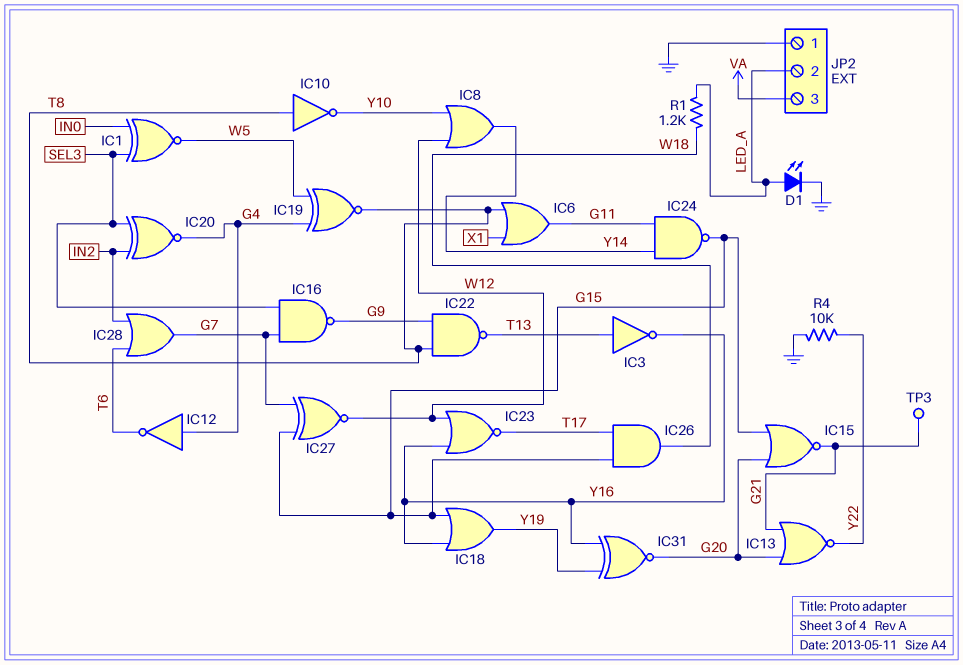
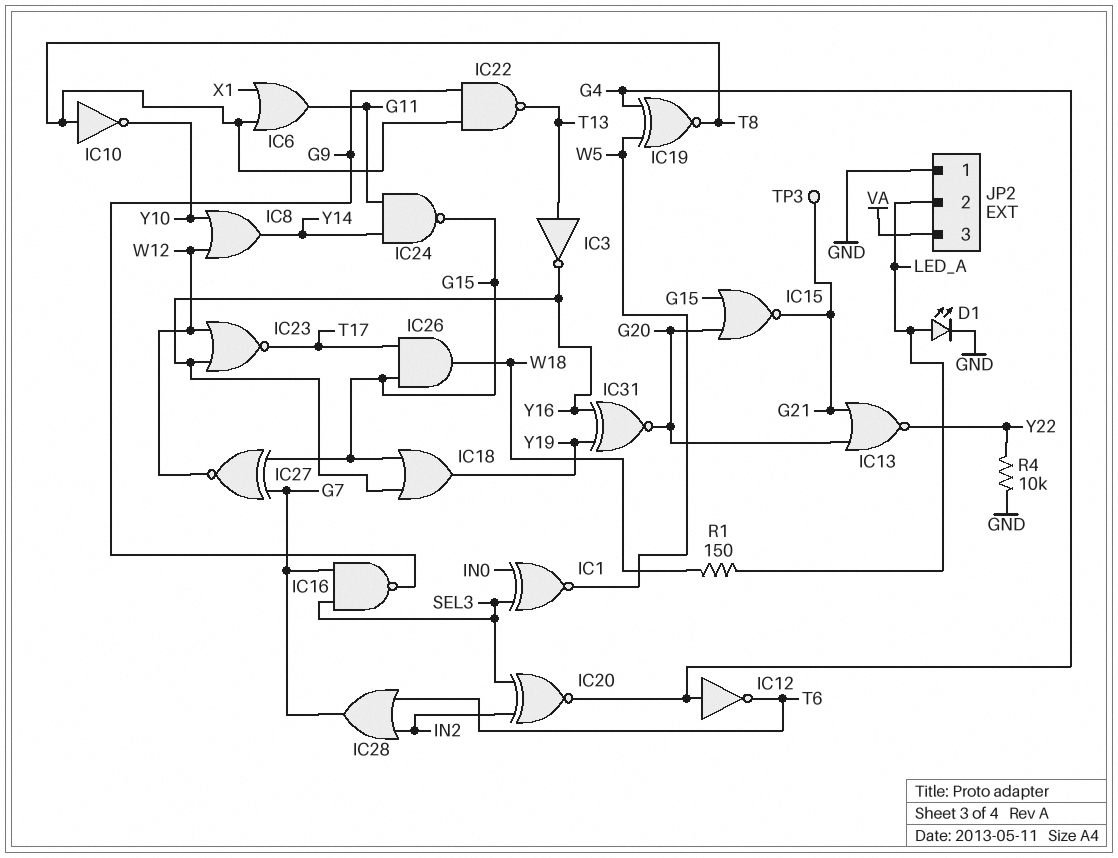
R1: 1.2k (LED_A, W18) -> 150 (LED_A, W18)

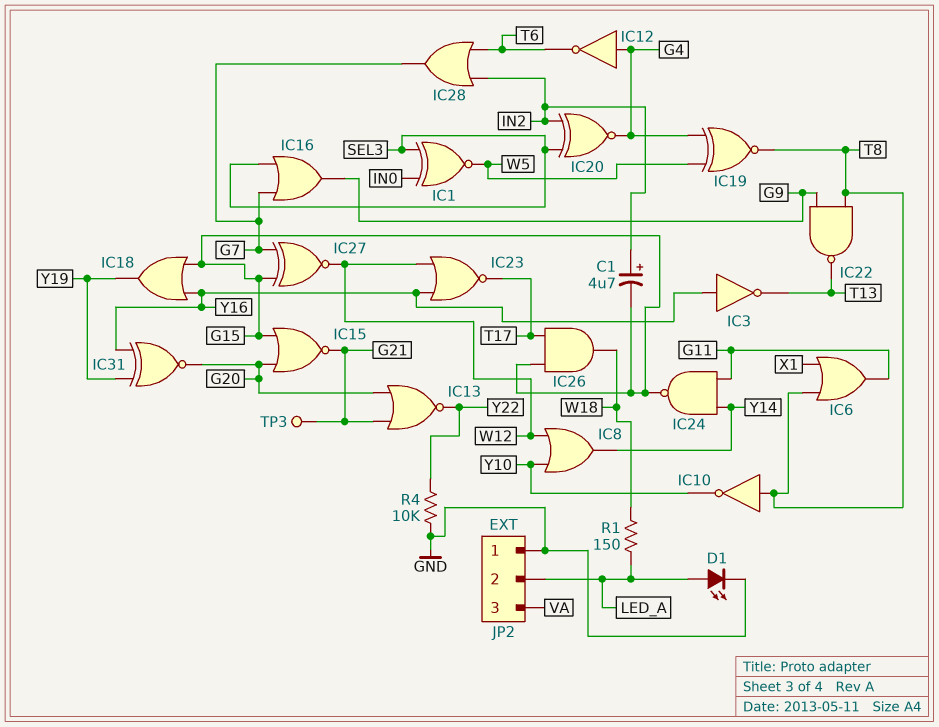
C1: none -> 4.7uF (plus IN2, minus G15)
IC3: NOT (in T13, out Y16) -> NOT (in Y16, out T13)
IC16: NAND (in G7, in SEL3, out G9) -> OR (in G7, in SEL3, out G9)

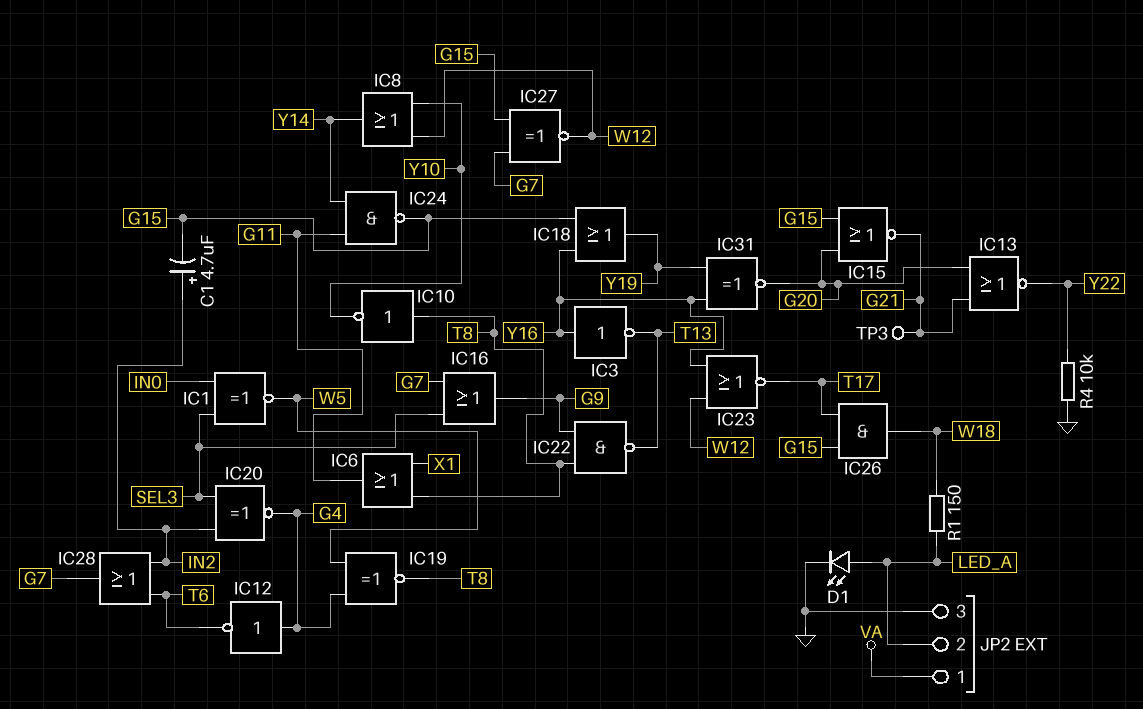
JP2 pin 1: GND -> VA
JP2 pin 3: VA -> GND

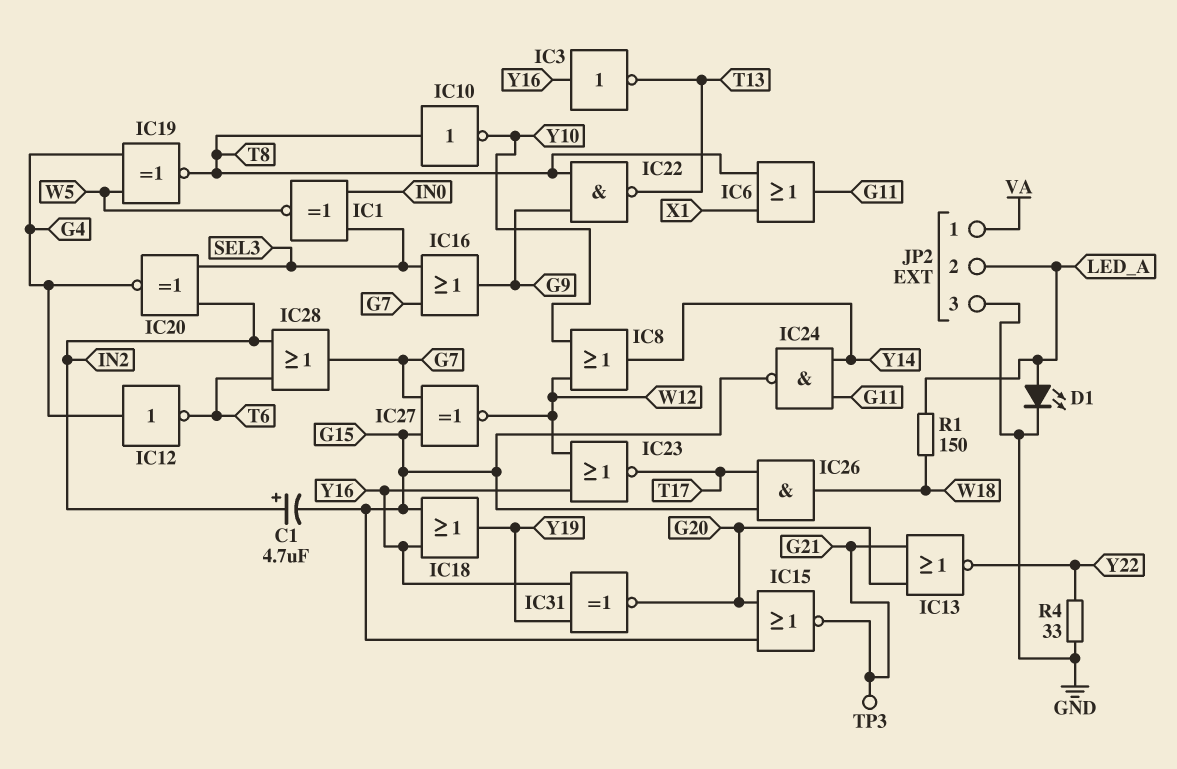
R4: 10k (GND, Y22) -> 33 (GND, Y22)

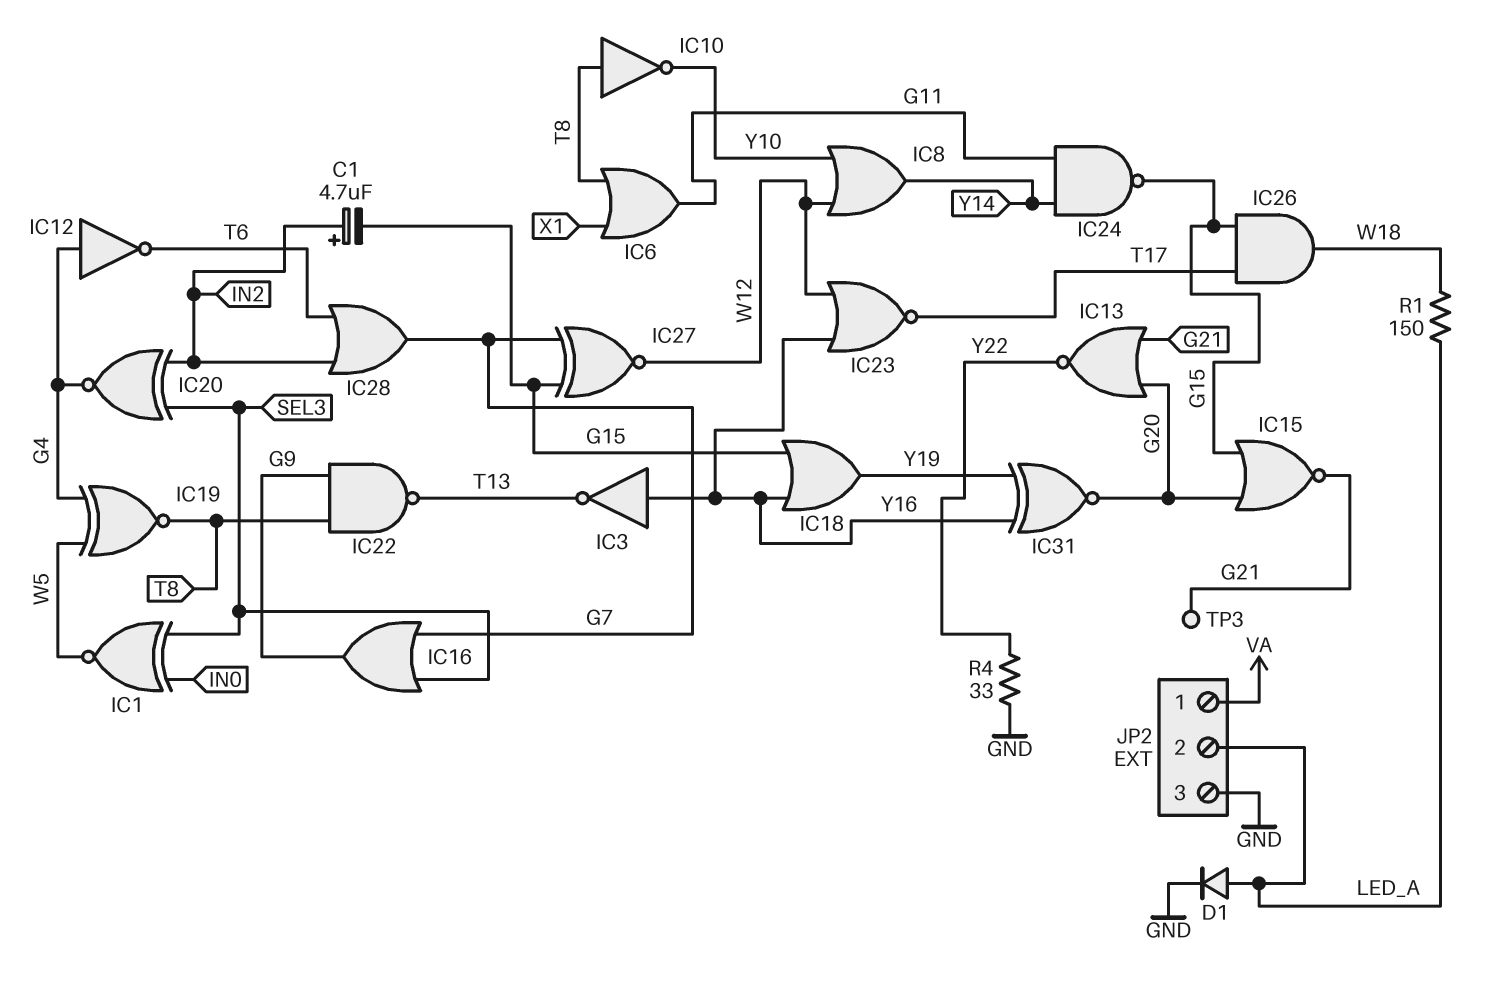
D1: LED (A LED_A, K GND) -> diode (A LED_A, K GND)

